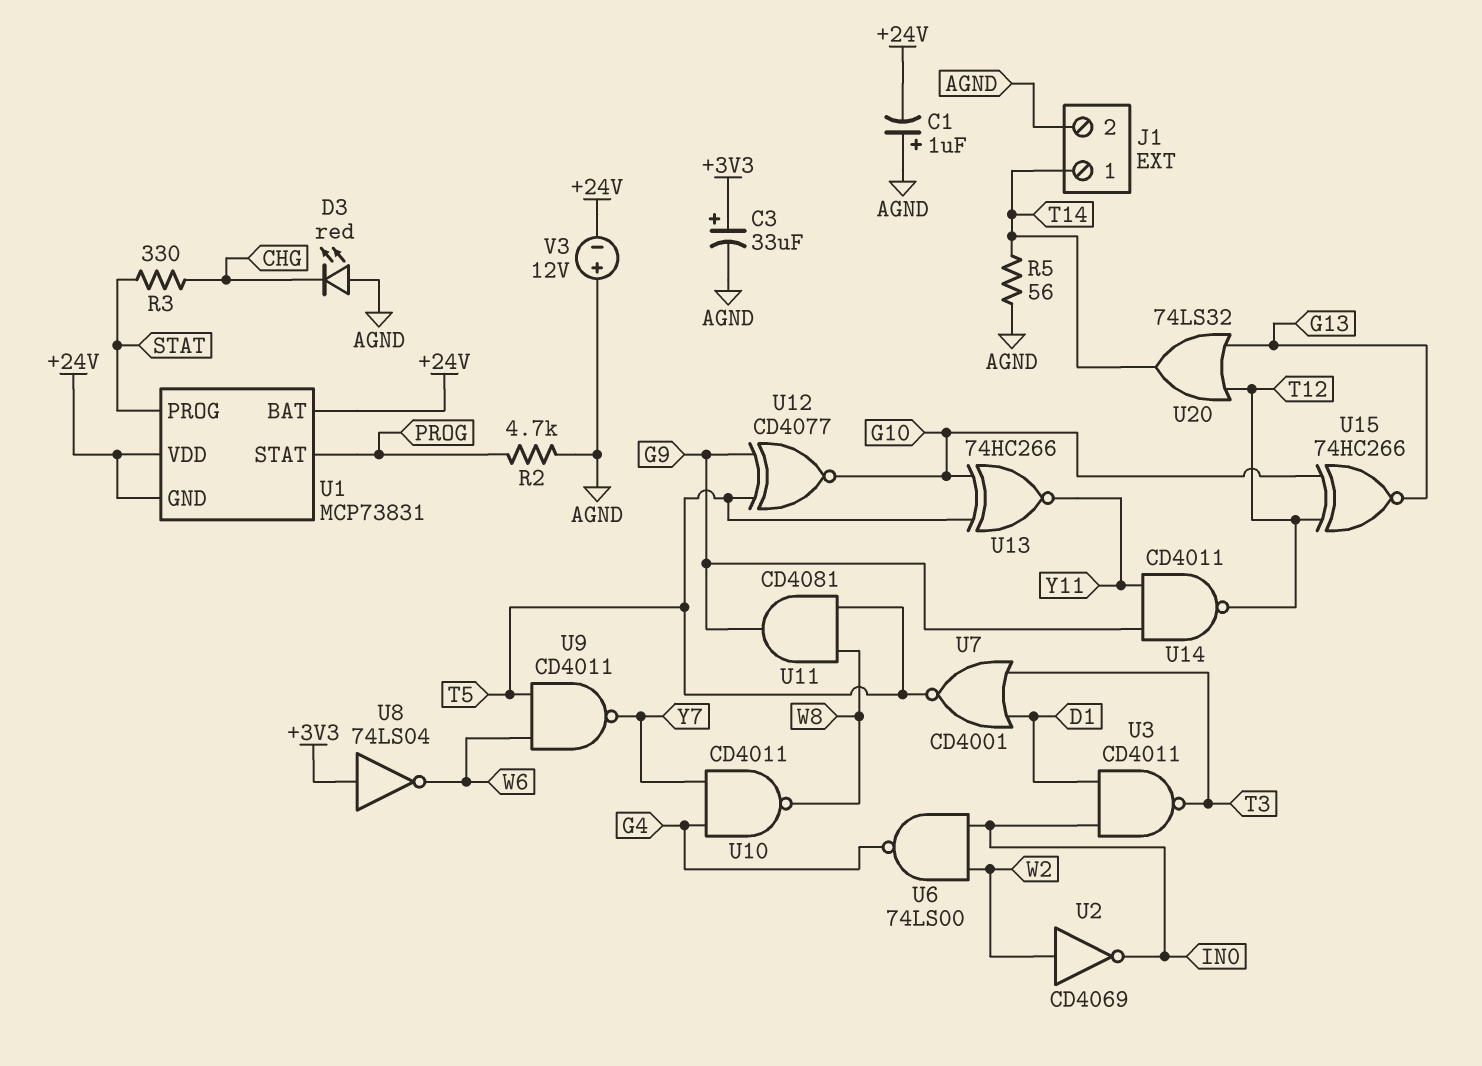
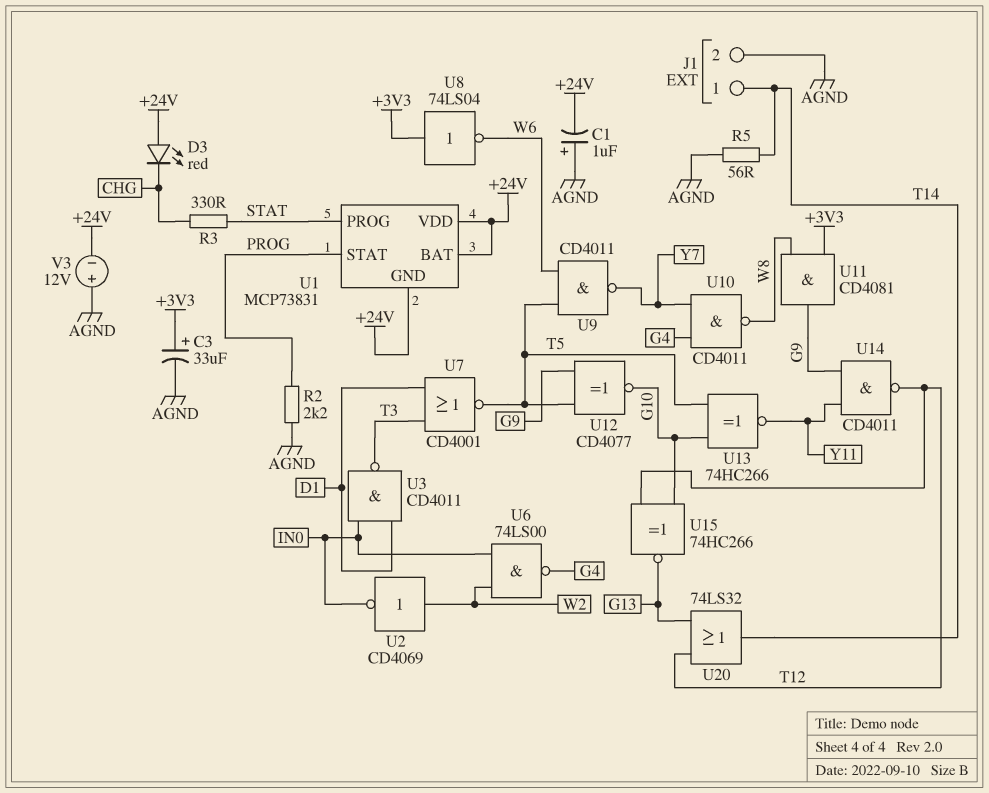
D3: LED red (A AGND, K CHG) -> LED red (A +24V, K CHG)
R2: 4.7k (AGND, PROG) -> 2.2k (AGND, PROG)
U11: AND CD4081 (in T5, in W8, out G9) -> AND CD4081 (in +3V3, in W8, out G9)

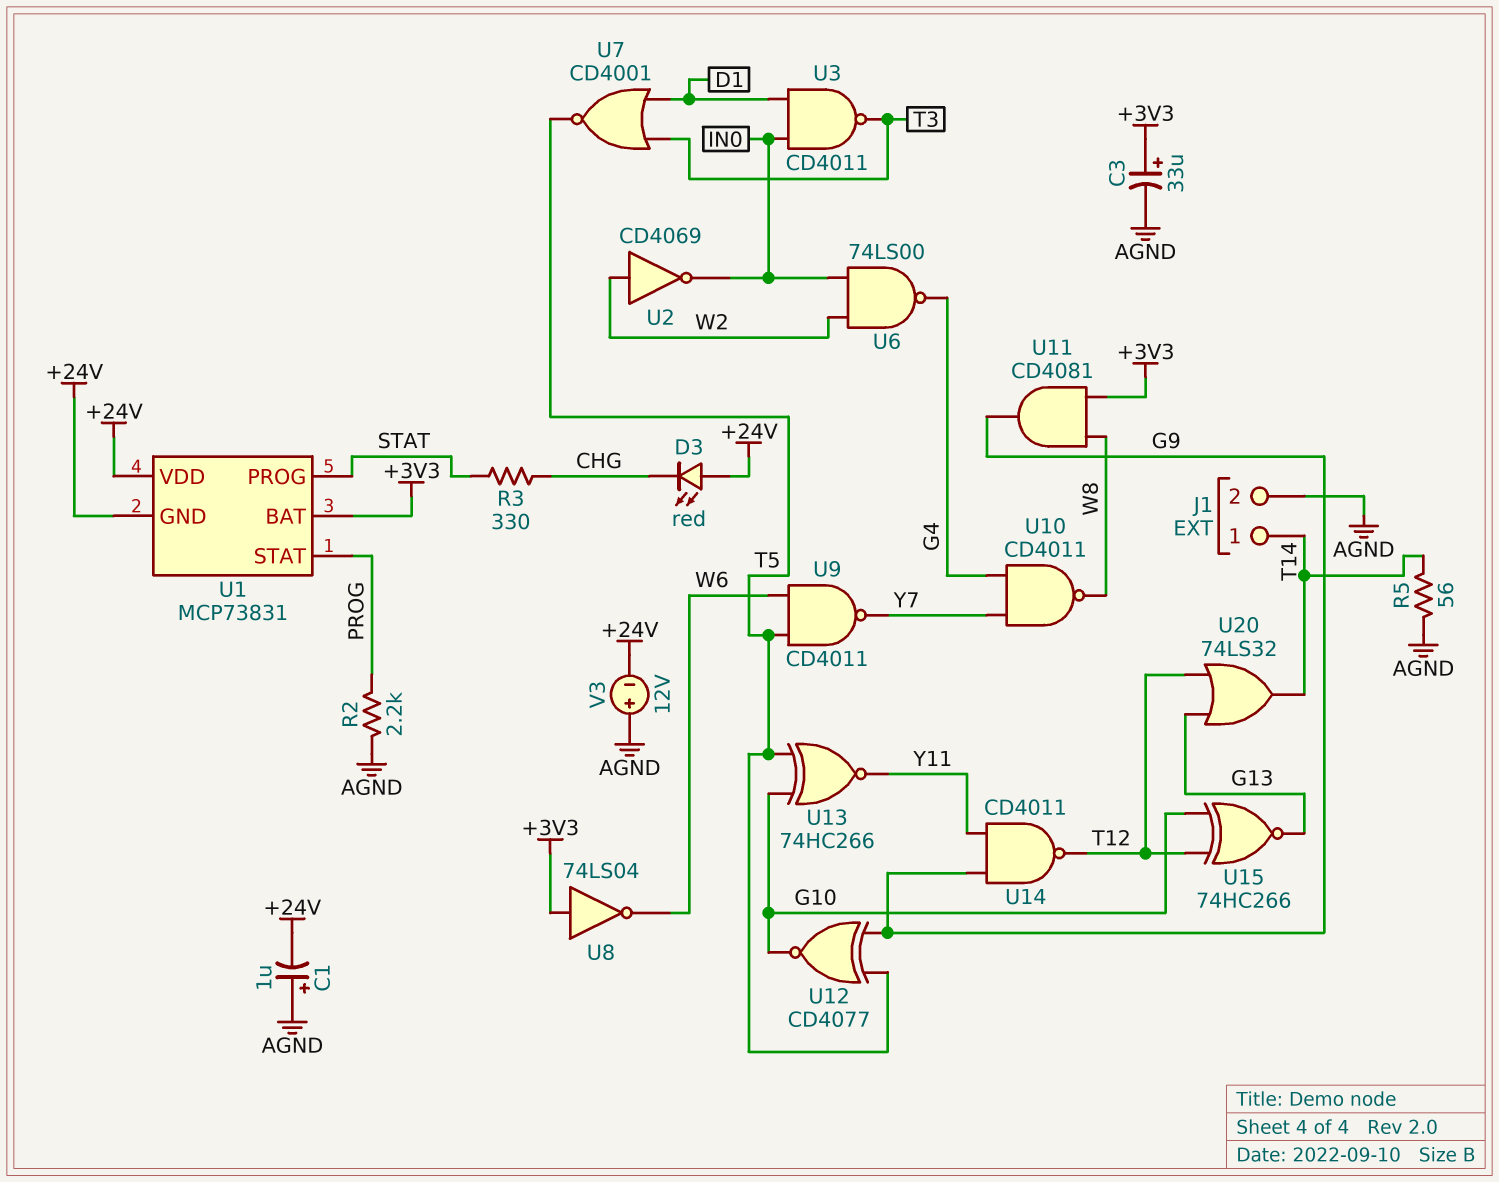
U1 pin BAT: +24V -> +3V3

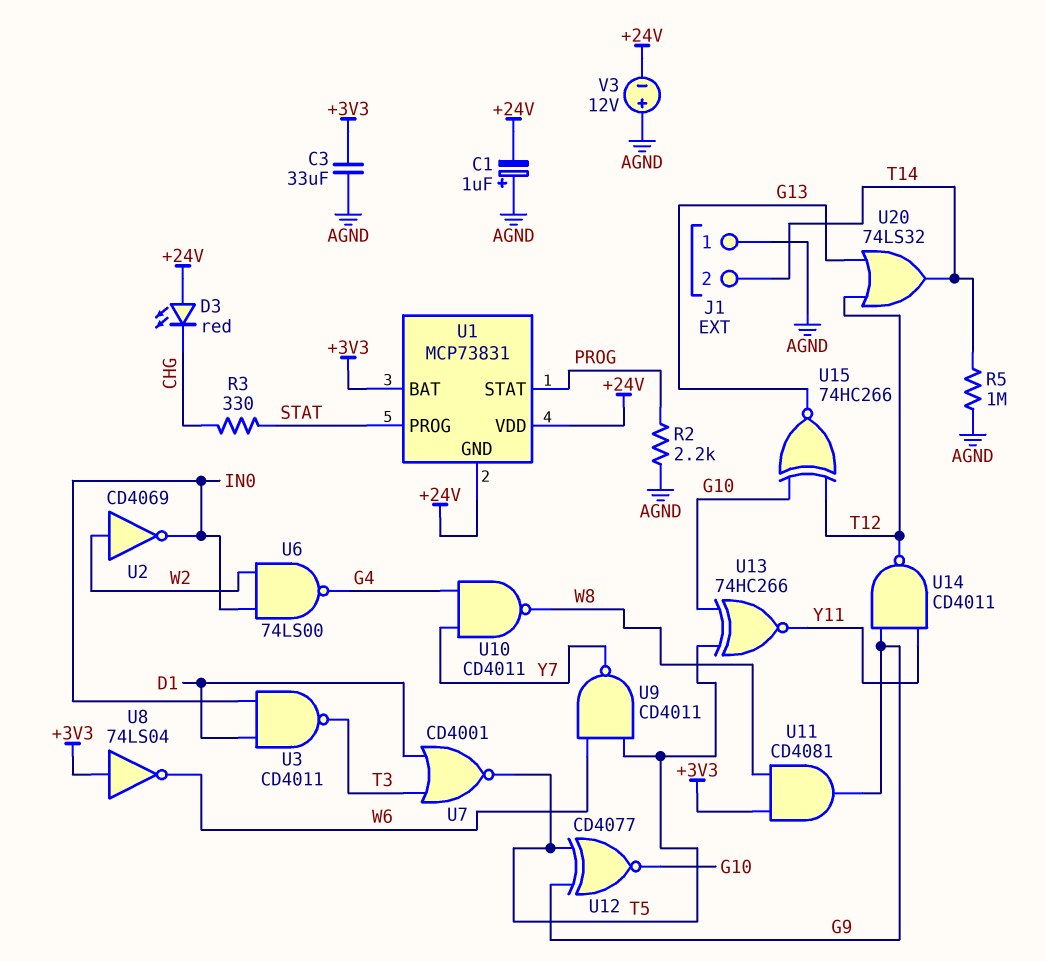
C3: 33uF (plus +3V3, minus AGND) -> 33uF (+3V3, AGND)
J1 pin 1: T14 -> AGND
J1 pin 2: AGND -> T14
R5: 56 (AGND, T14) -> 1M (AGND, T14)

